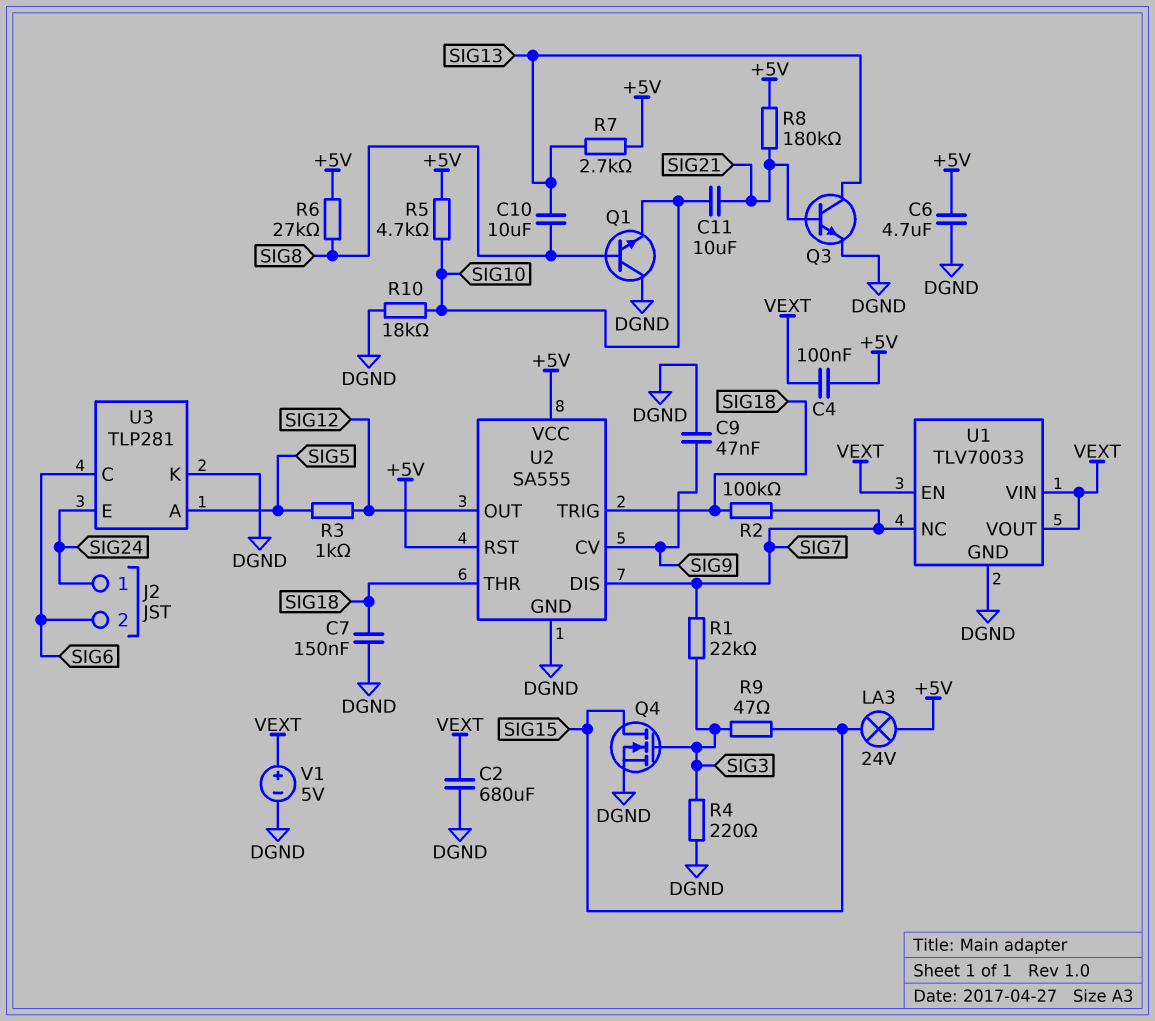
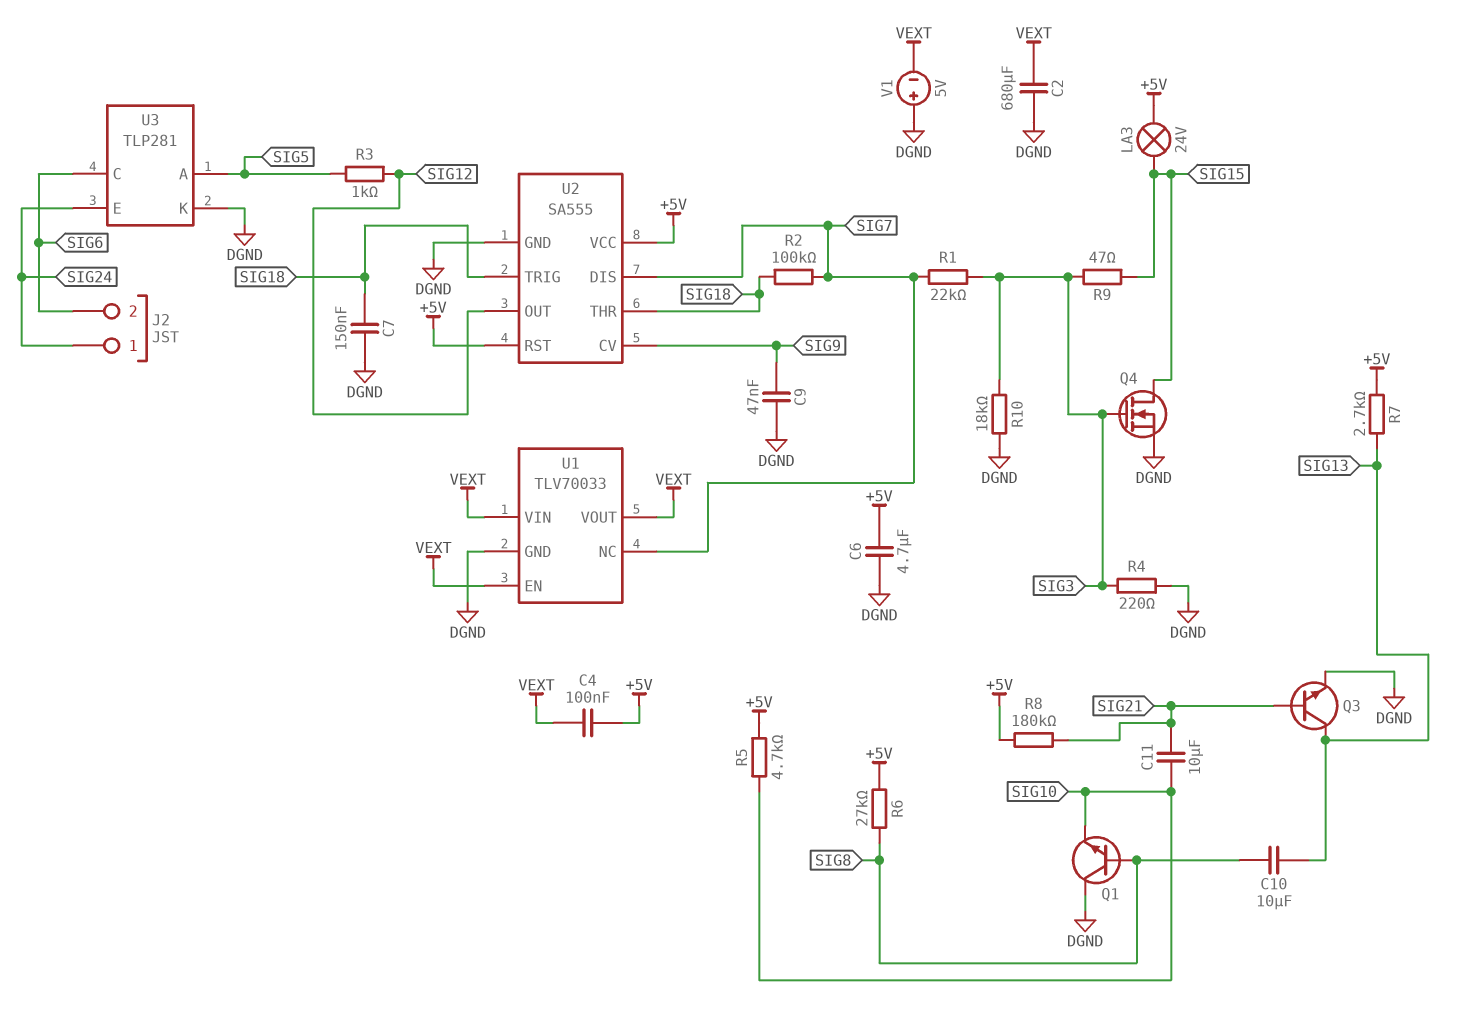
R10: 18k (DGND, SIG10) -> 18k (DGND, SIG3)
V1: 5V (plus VEXT, minus DGND) -> 5V (plus DGND, minus VEXT)

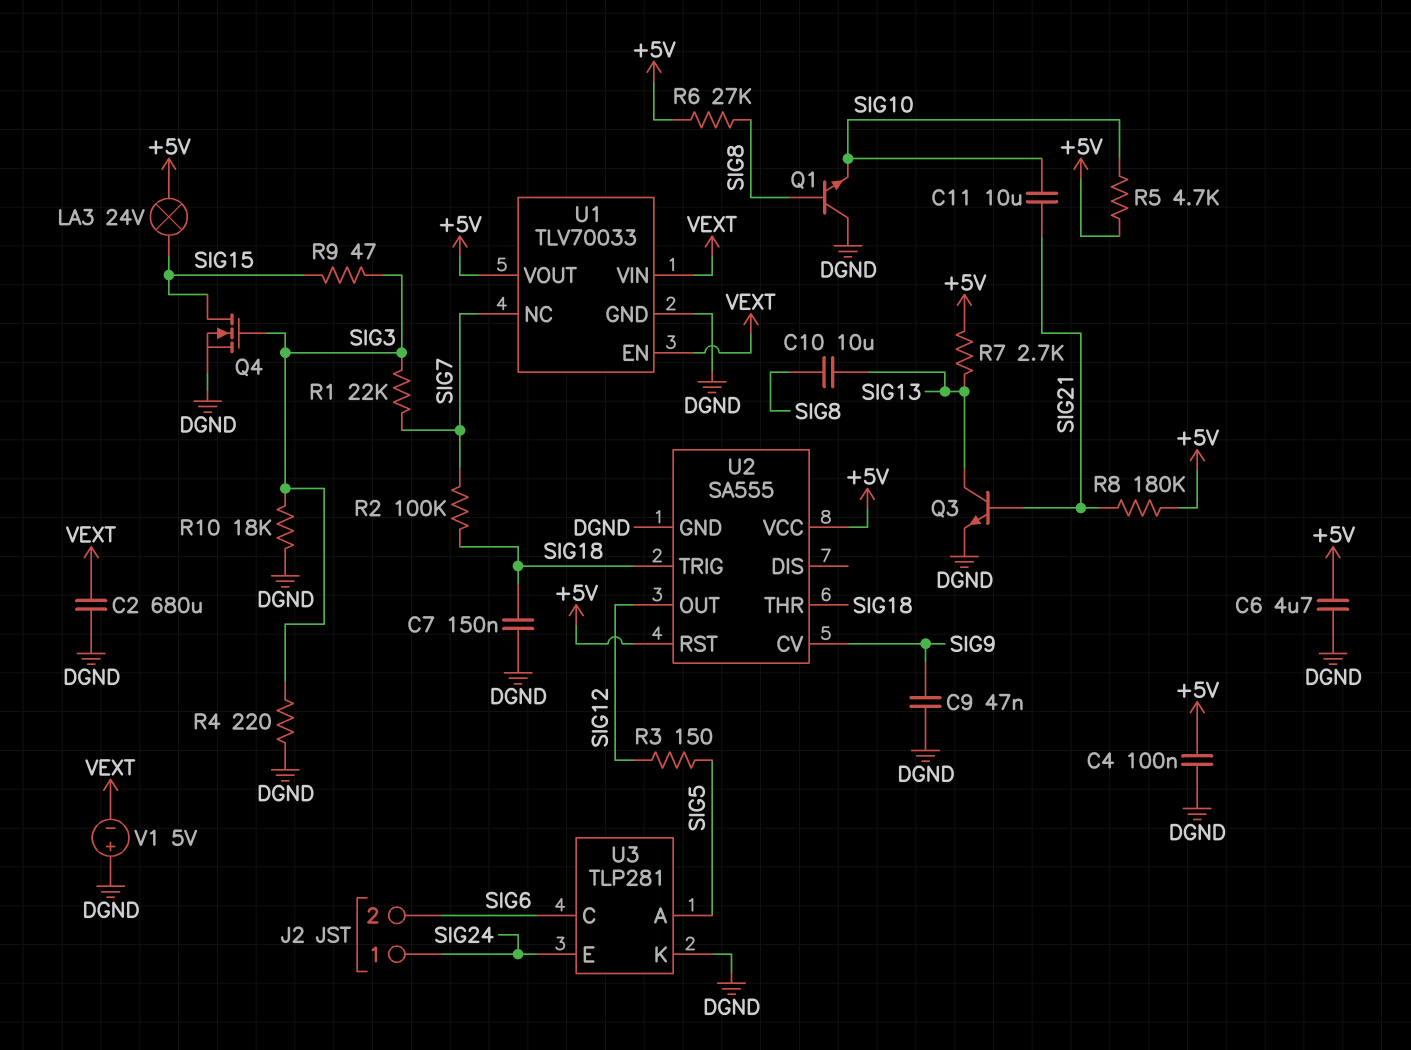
C4: 100nF (+5V, VEXT) -> 100nF (+5V, DGND)
R3: 1k (SIG5, SIG12) -> 150 (SIG5, SIG12)
U1 pin VOUT: VEXT -> +5V
U2 pin DIS: SIG7 -> none

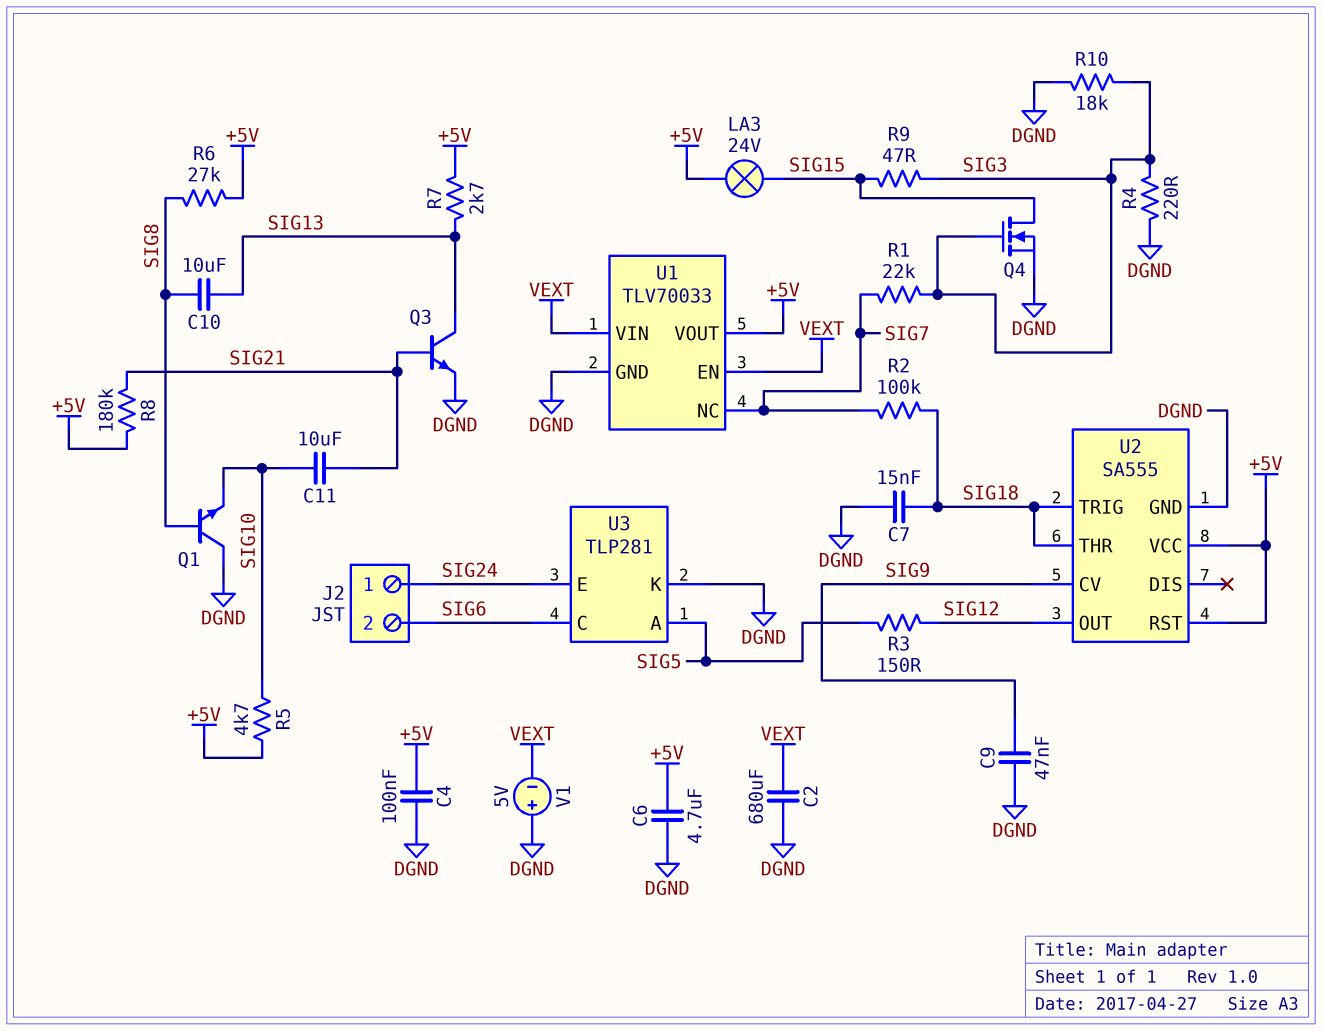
C7: 150nF (DGND, SIG18) -> 15nF (DGND, SIG18)

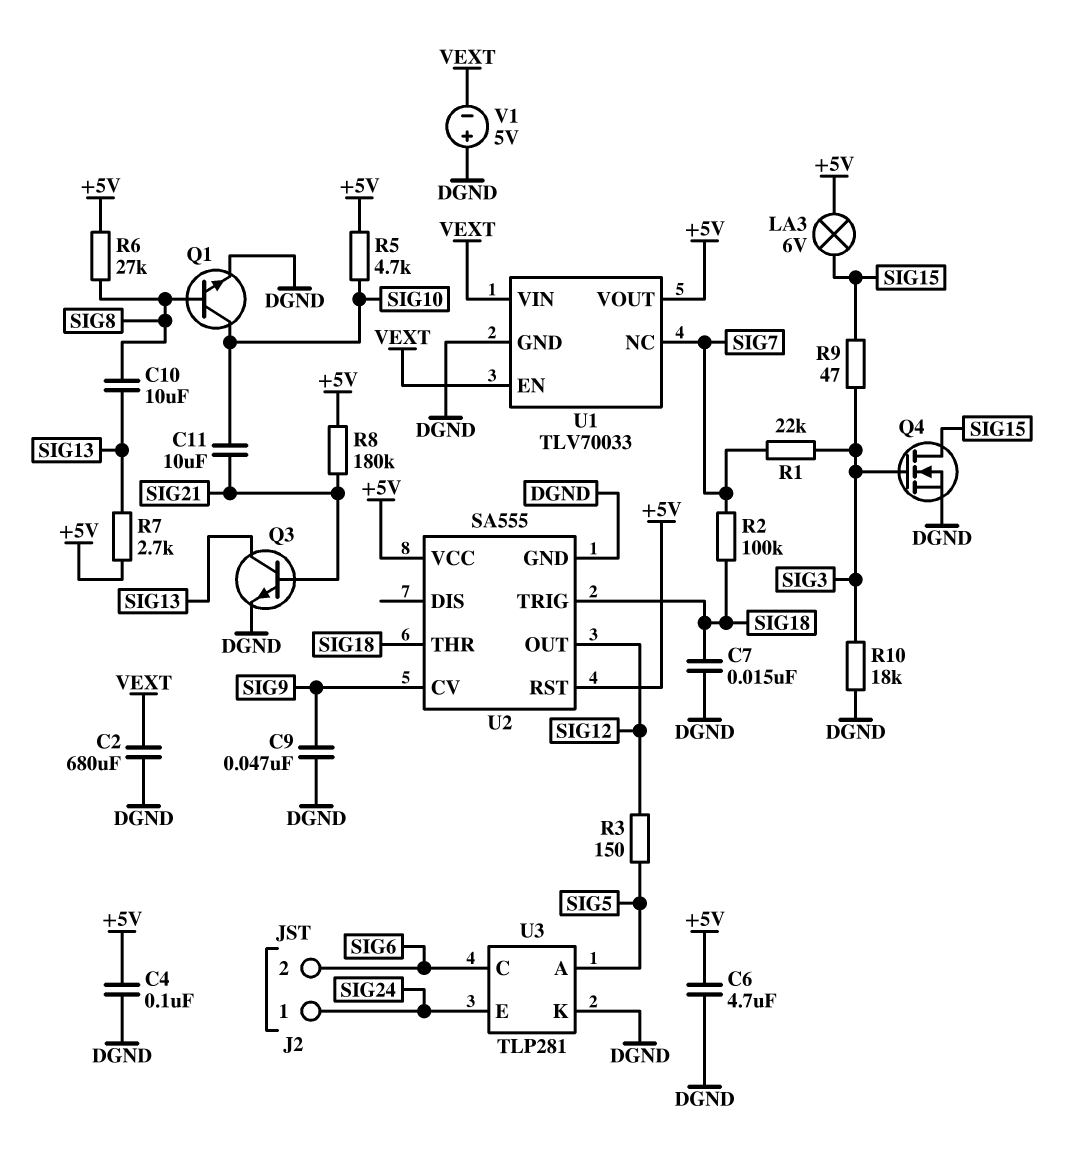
LA3: lamp 24V (+5V, SIG15) -> lamp 6V (+5V, SIG15)
Q1: NPN (B SIG8, C DGND, E SIG10) -> NPN (B SIG8, C SIG10, E DGND)
R4: 220 (DGND, SIG3) -> none

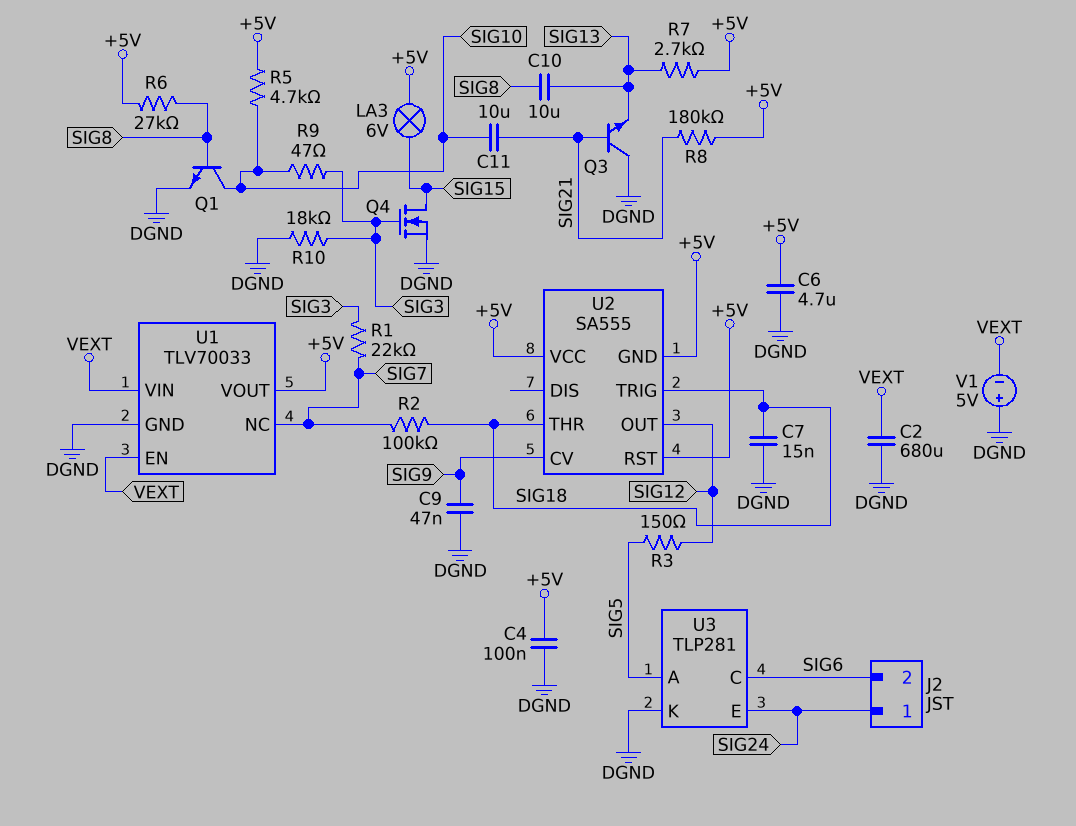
Q3: NPN (B SIG21, C SIG13, E DGND) -> NPN (B SIG21, C DGND, E SIG13)
R9: 47 (SIG3, SIG15) -> 47 (SIG3, SIG10)
U2 pin GND: DGND -> +5V

